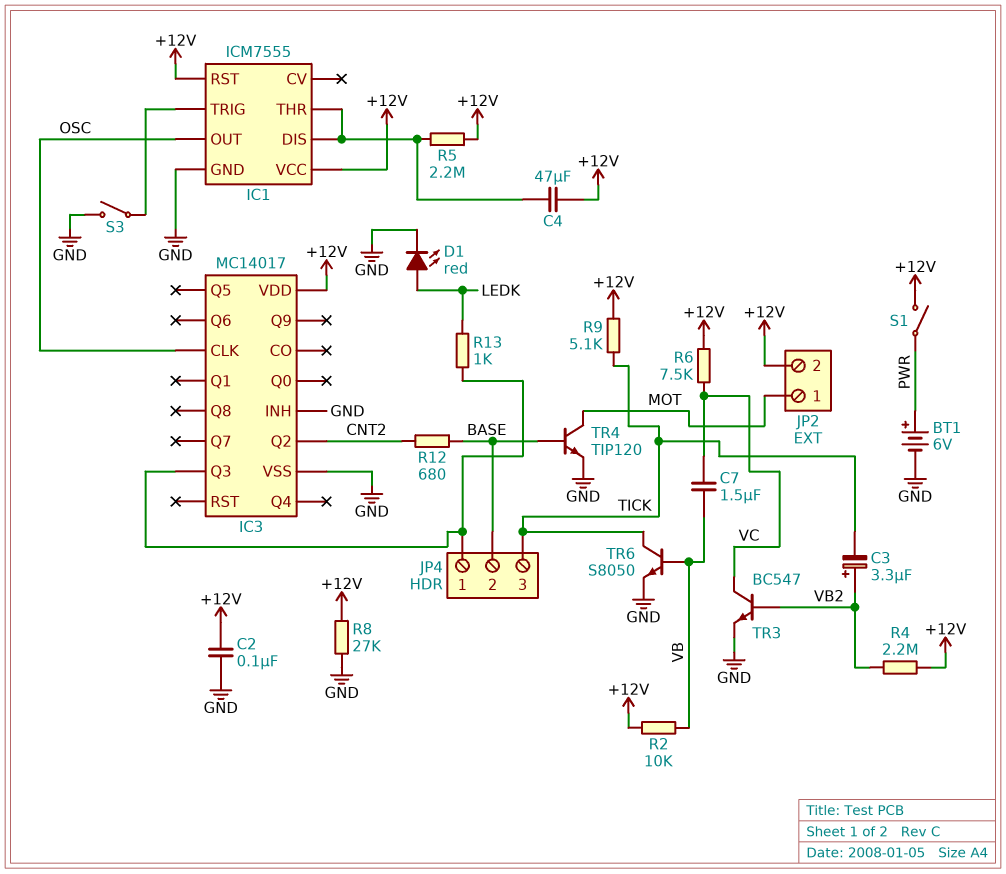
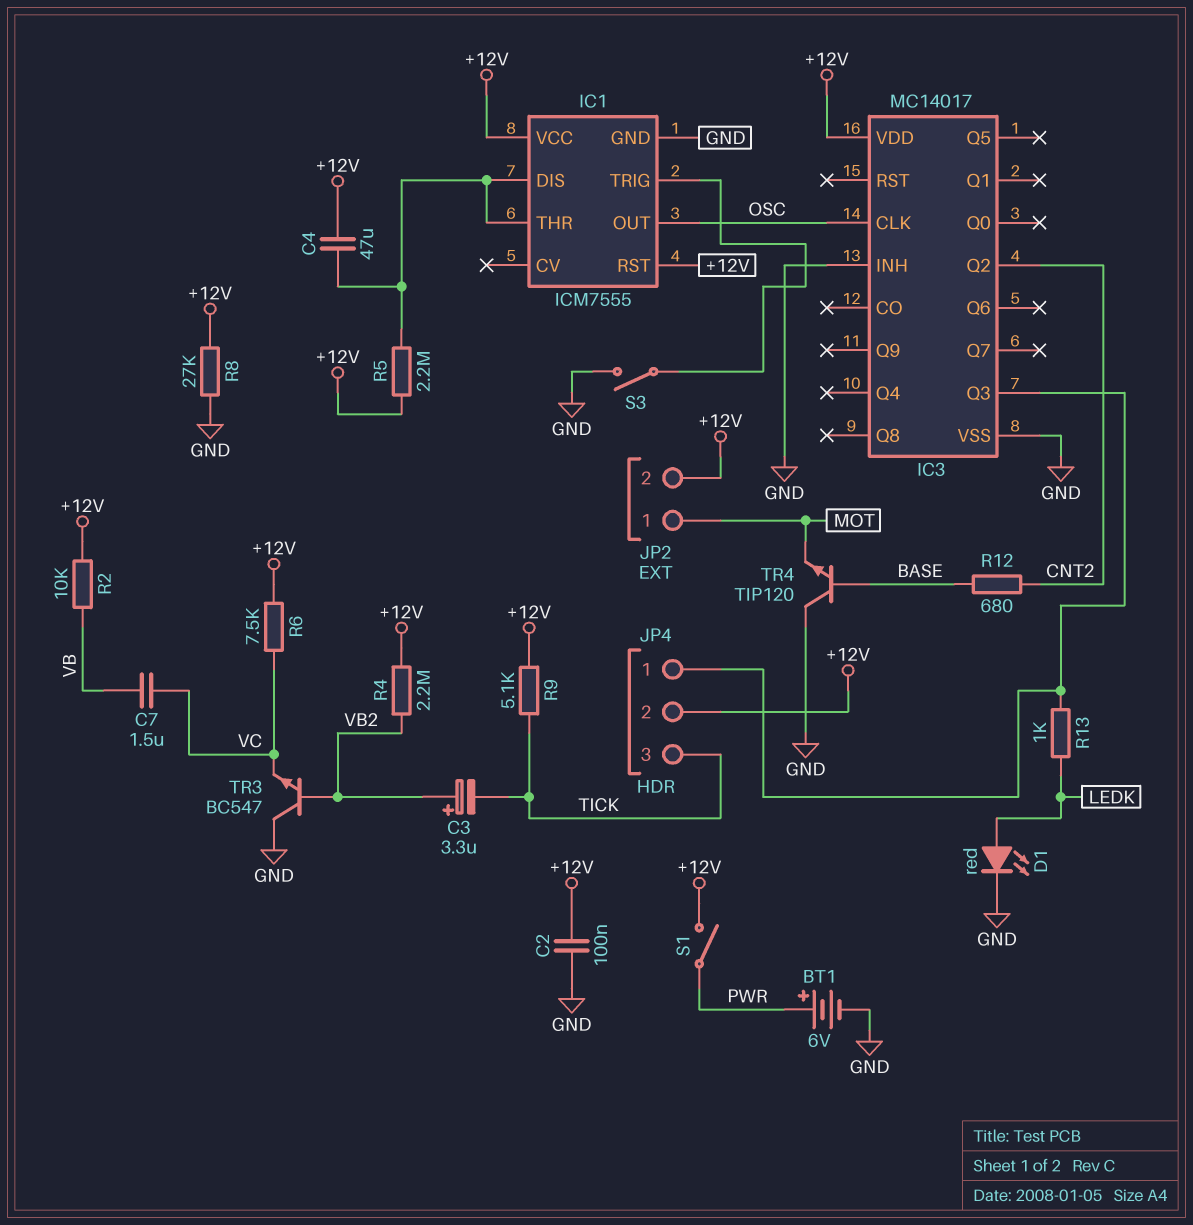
JP4 pin 2: BASE -> +12V
TR3: NPN BC547 (B VB2, C VC, E GND) -> NPN BC547 (B VB2, C GND, E VC)
TR4: NPN TIP120 (B BASE, C MOT, E GND) -> NPN TIP120 (B BASE, C GND, E MOT)
TR6: NPN S8050 (B VB, C TICK, E GND) -> none

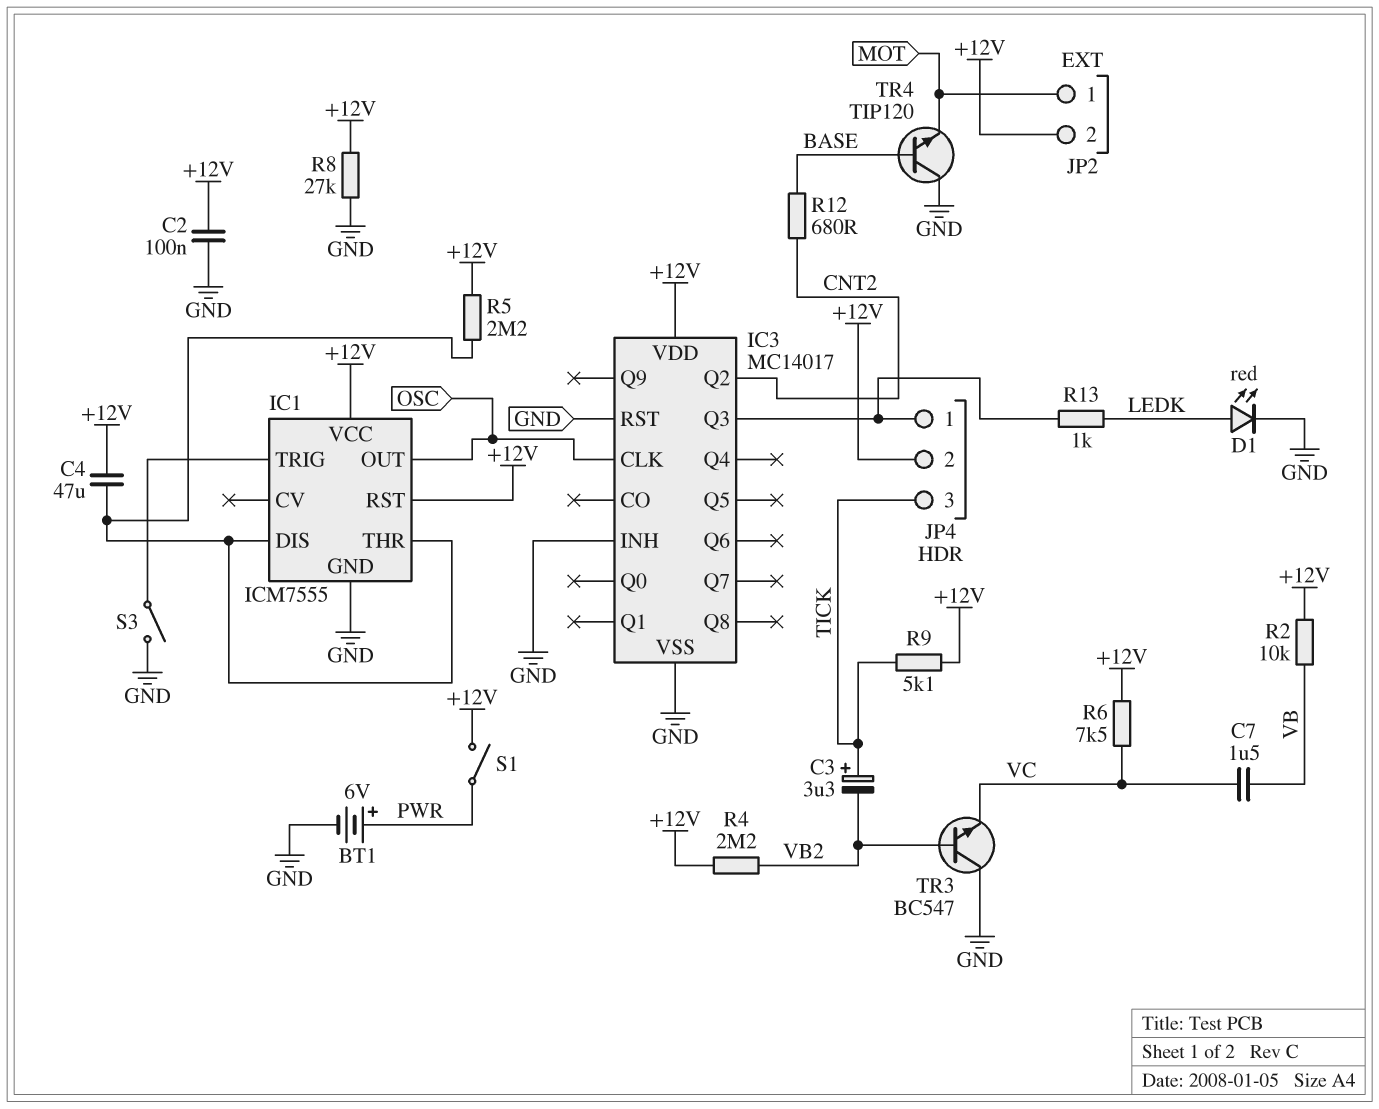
C3: 3.3uF (plus VB2, minus TICK) -> 3.3uF (plus TICK, minus VB2)
IC3 pin RST: none -> GND

